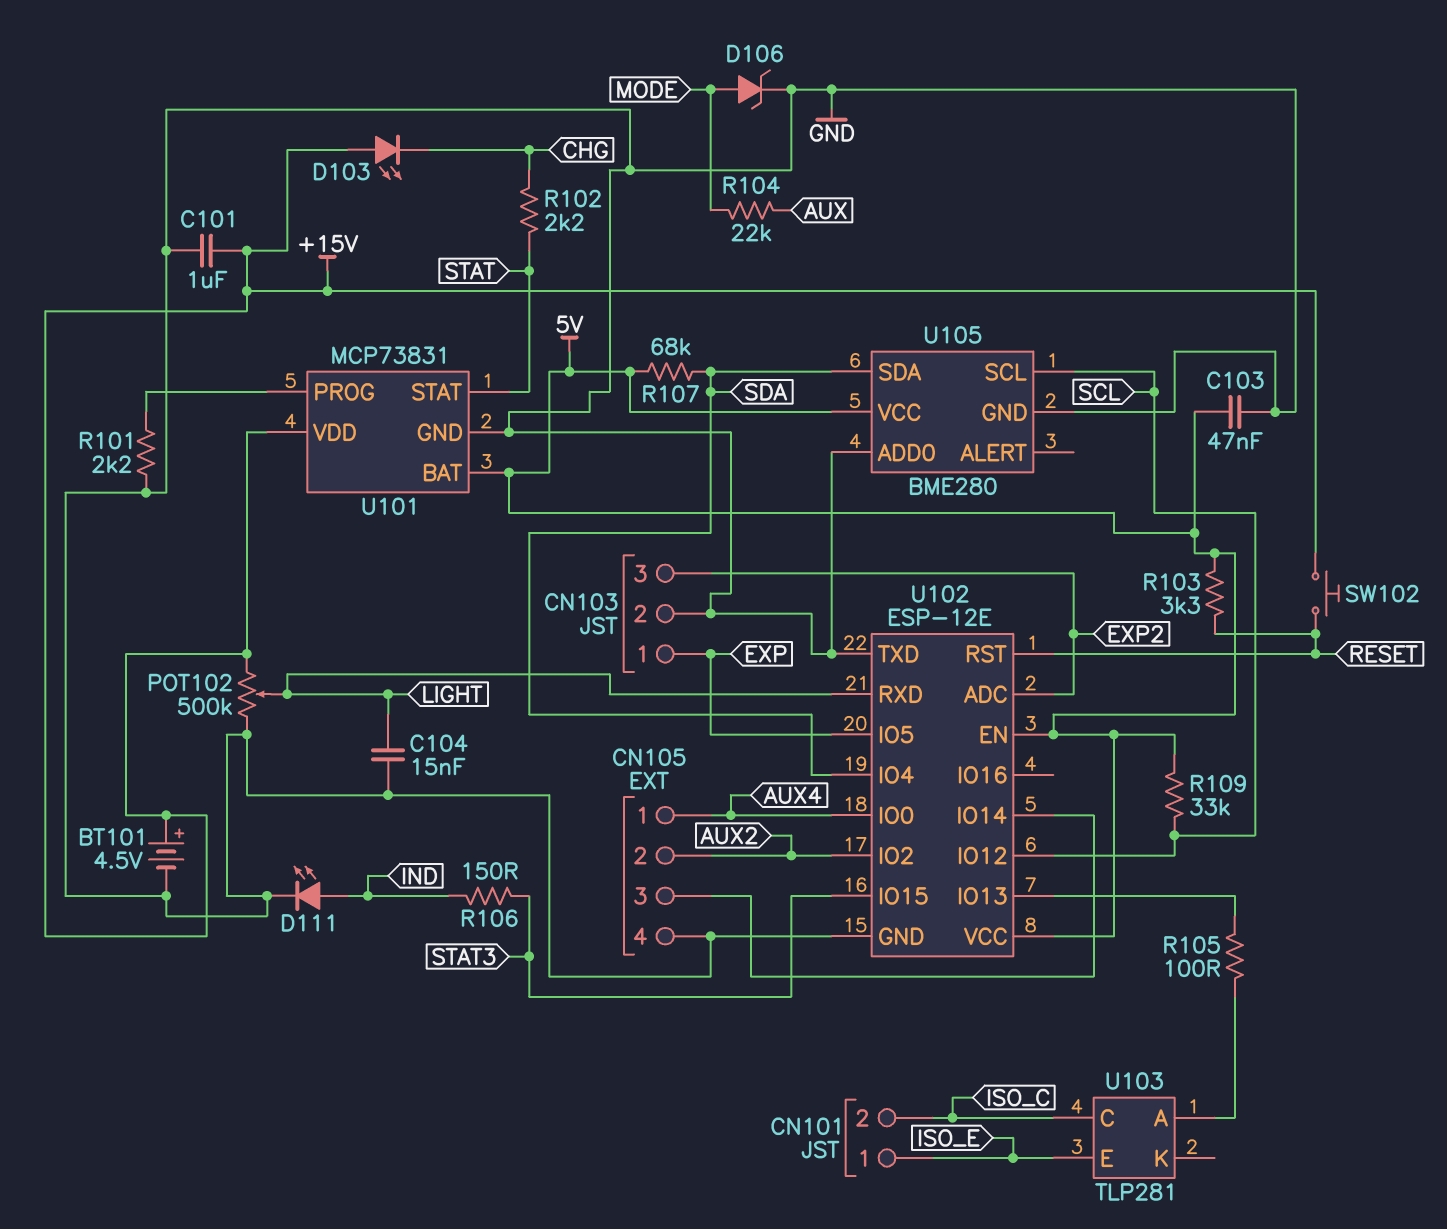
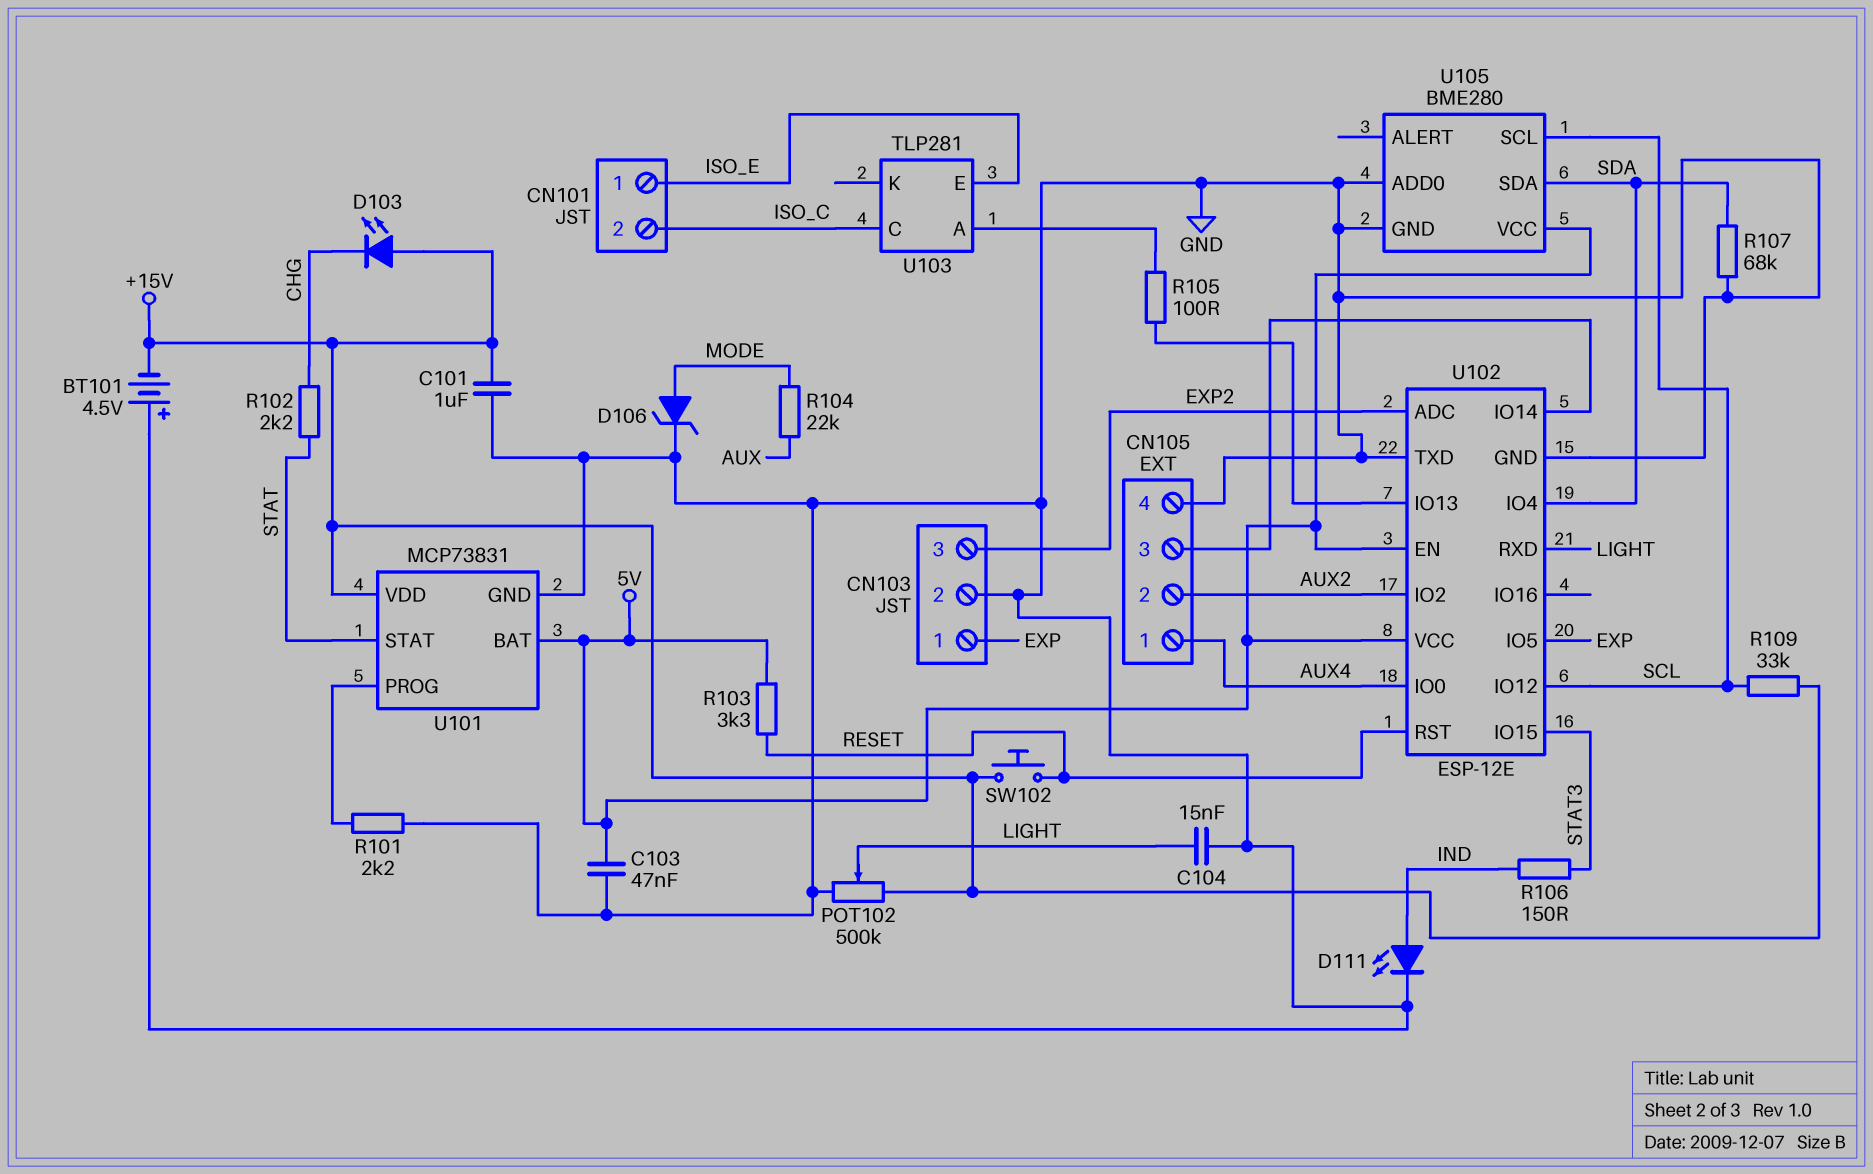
BT101: 4.5V (plus +15V, minus GND) -> 4.5V (plus GND, minus +15V)
R107: 68k (5V, SDA) -> 68k (GND, SDA)
R109: 33k (5V, SCL) -> 33k (+15V, SCL)

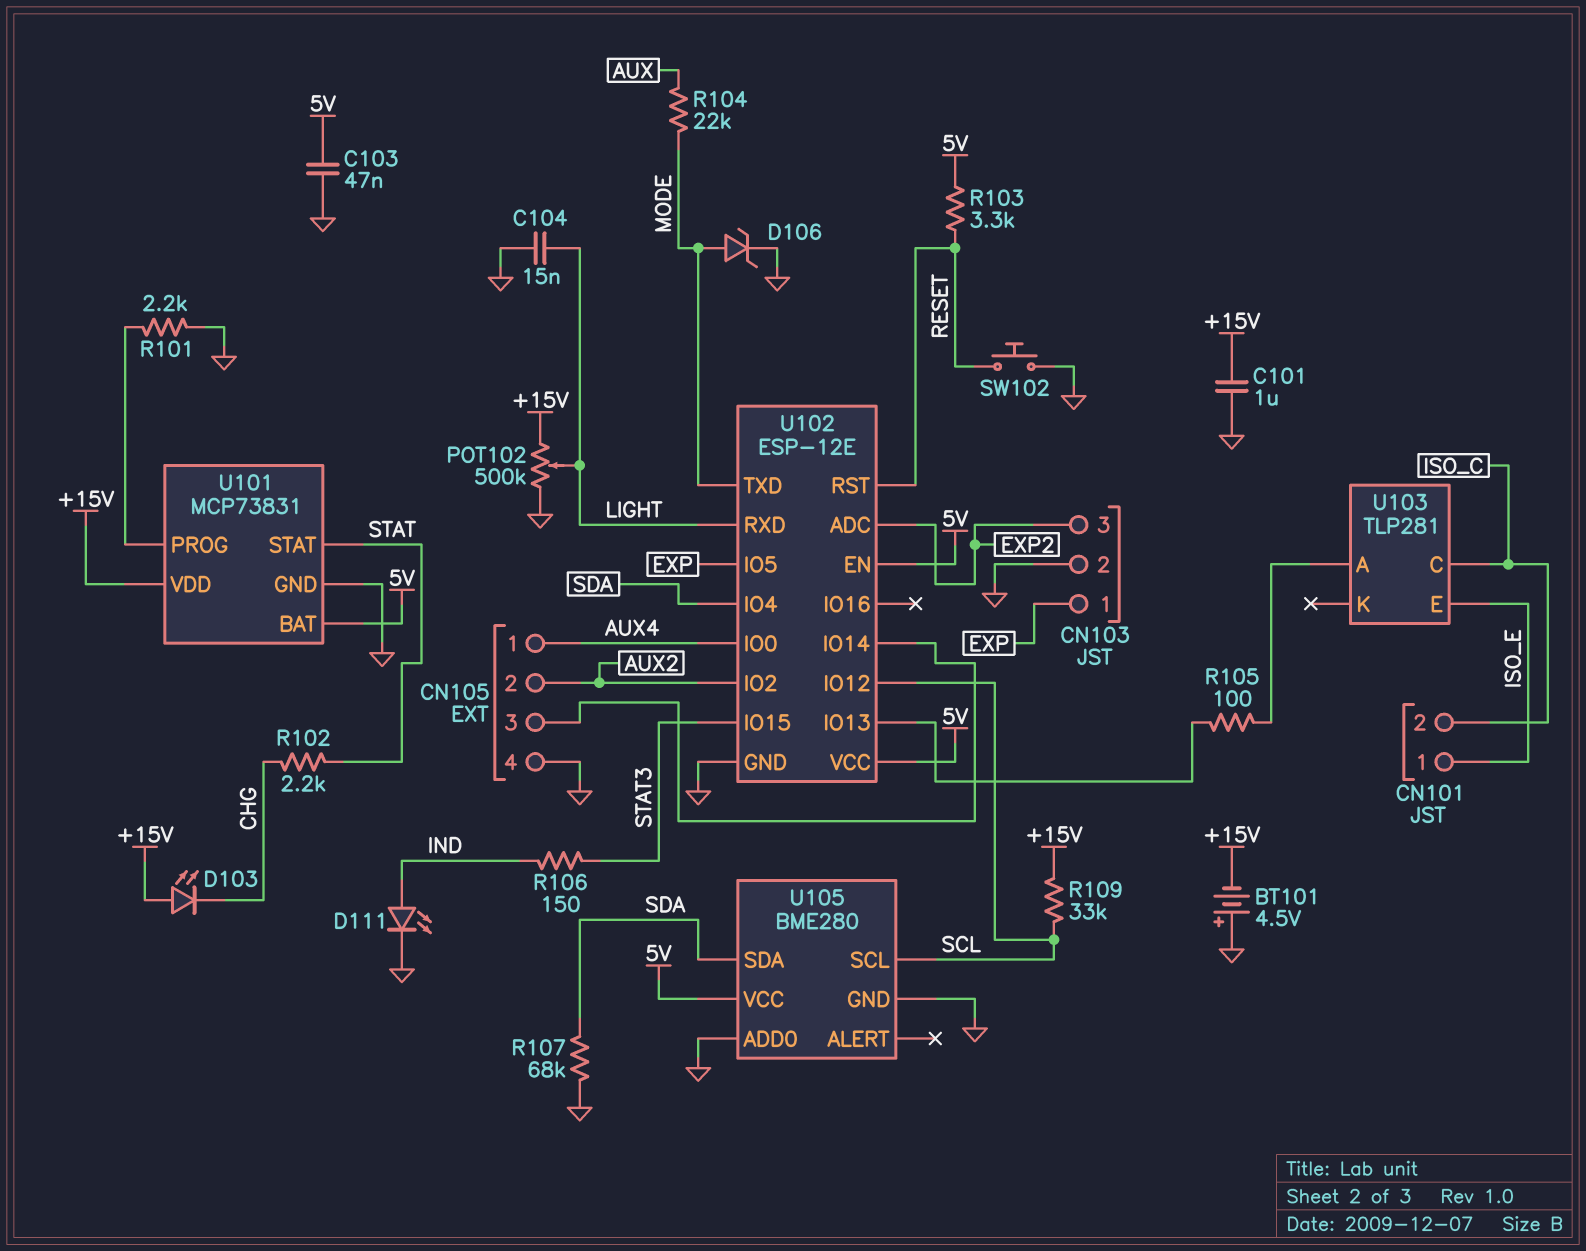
SW102: button (+15V, RESET) -> button (GND, RESET)
U102 pin TXD: GND -> MODE

